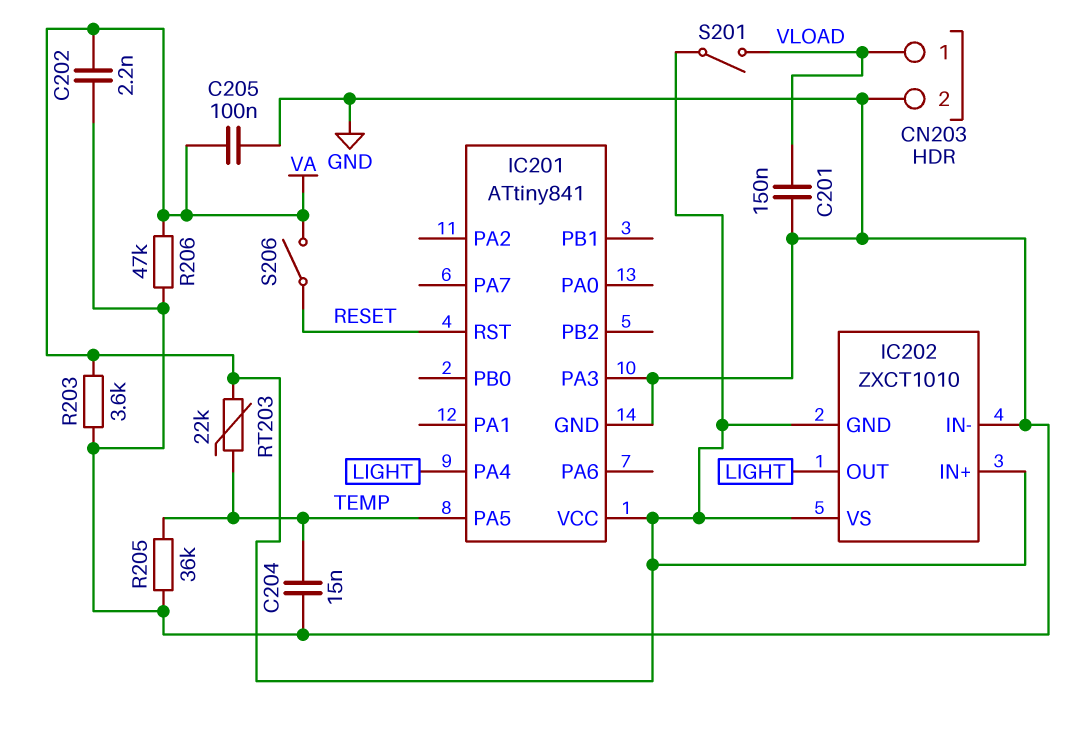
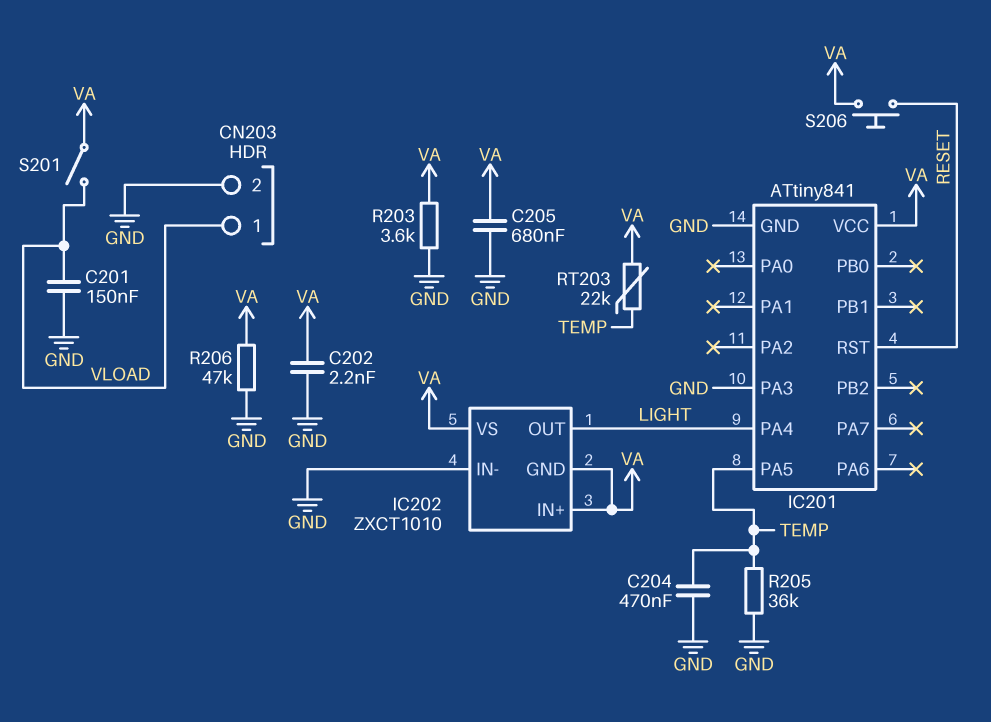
C204: 15nF (GND, TEMP) -> 470nF (GND, TEMP)
C205: 100nF (GND, VA) -> 680nF (GND, VA)
S206: switch (RESET, VA) -> button (RESET, VA)

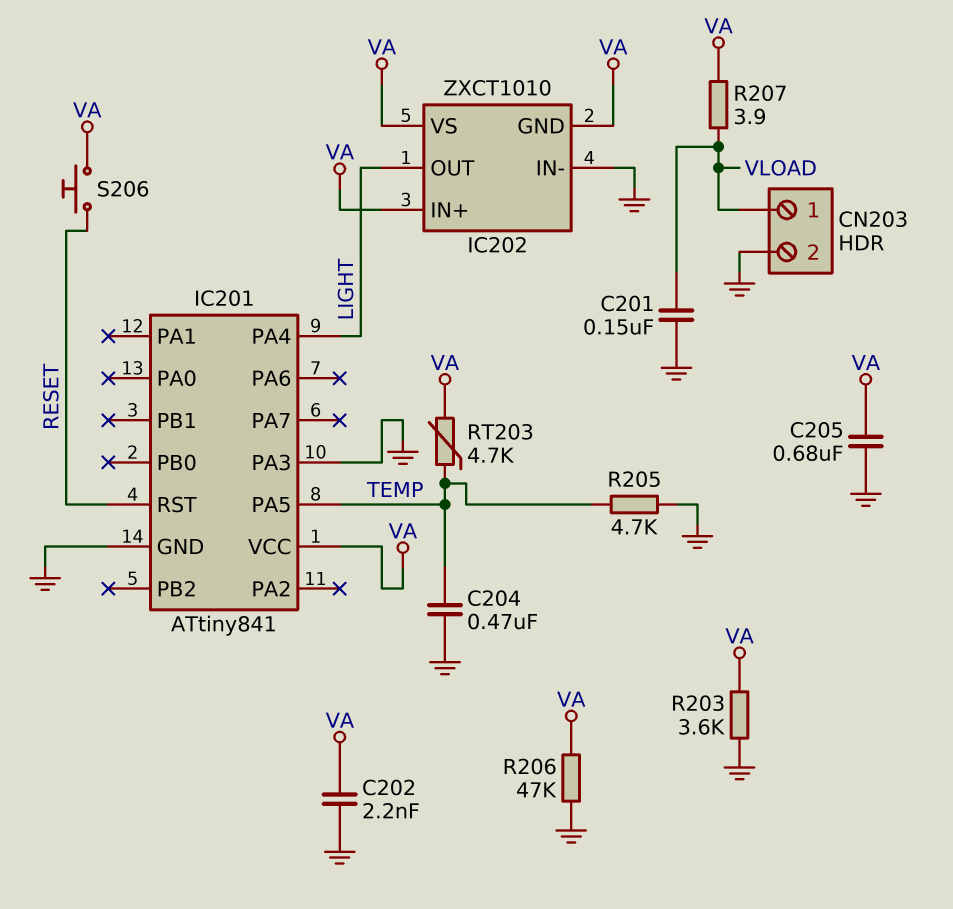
R205: 36k (GND, TEMP) -> 4.7k (GND, TEMP)
R207: none -> 3.9 (VA, VLOAD)
RT203: 22k (TEMP, VA) -> 4.7k (TEMP, VA)
S201: switch (VA, VLOAD) -> none

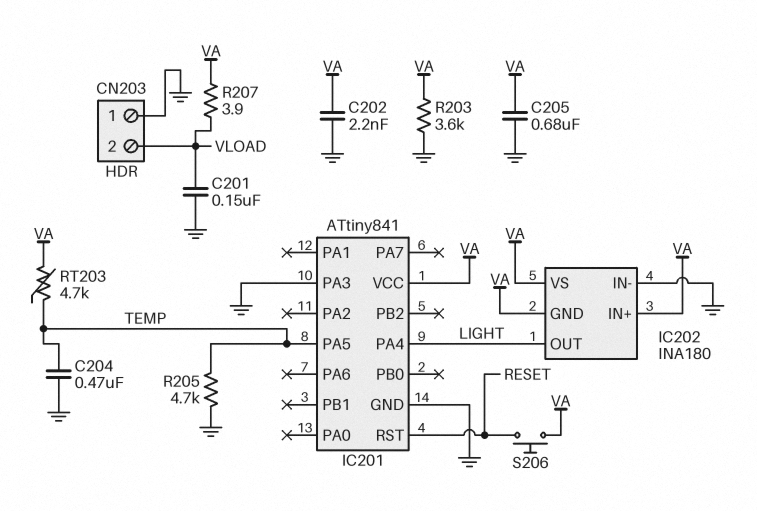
CN203 pin 1: VLOAD -> GND
CN203 pin 2: GND -> VLOAD
IC202: ZXCT1010 -> INA180
R206: 47k (GND, VA) -> none

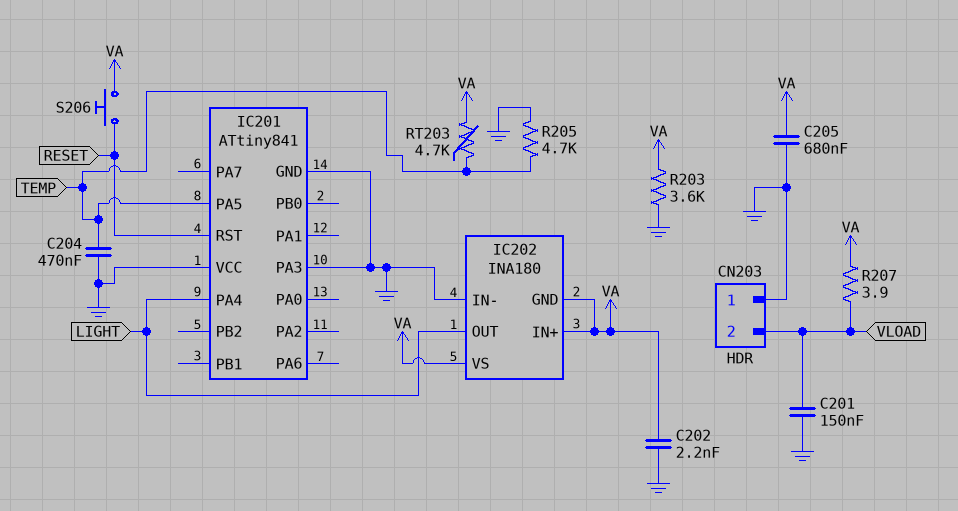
IC201 pin VCC: VA -> GND

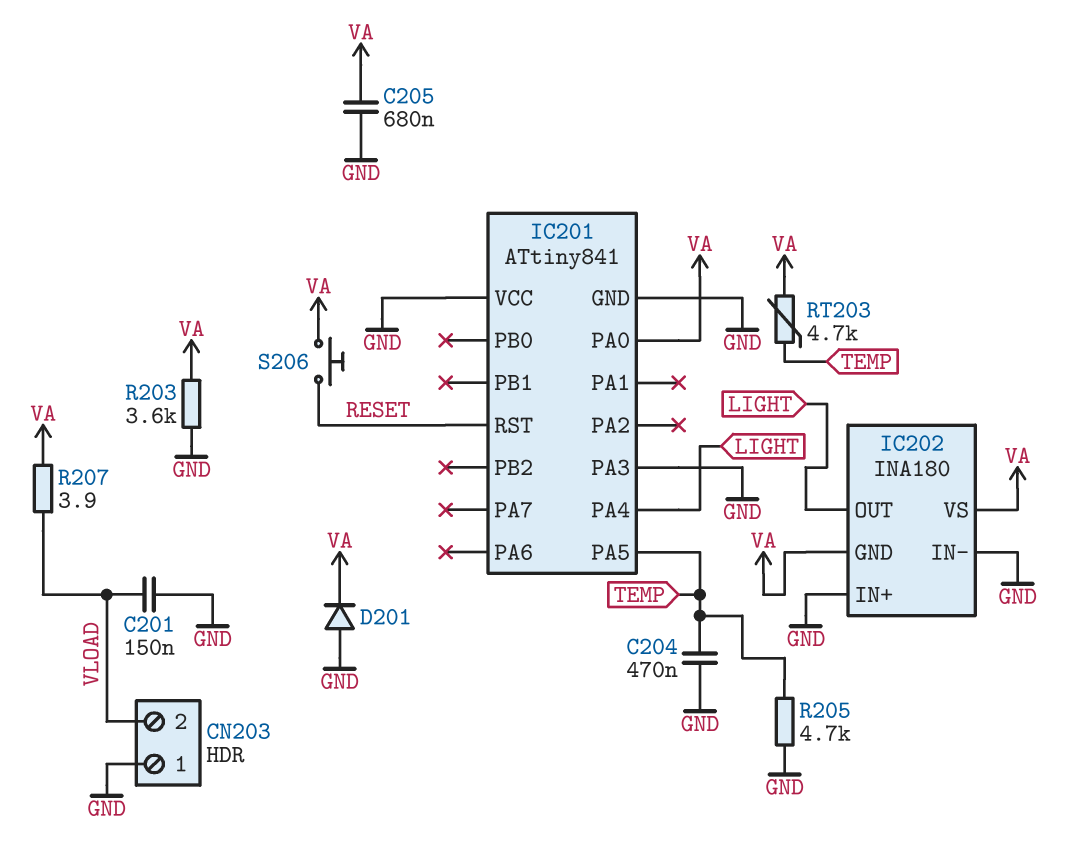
C202: 2.2nF (GND, VA) -> none
D201: none -> diode (A GND, K VA)
IC201 pin PA0: none -> VA
IC202 pin IN+: VA -> GND

